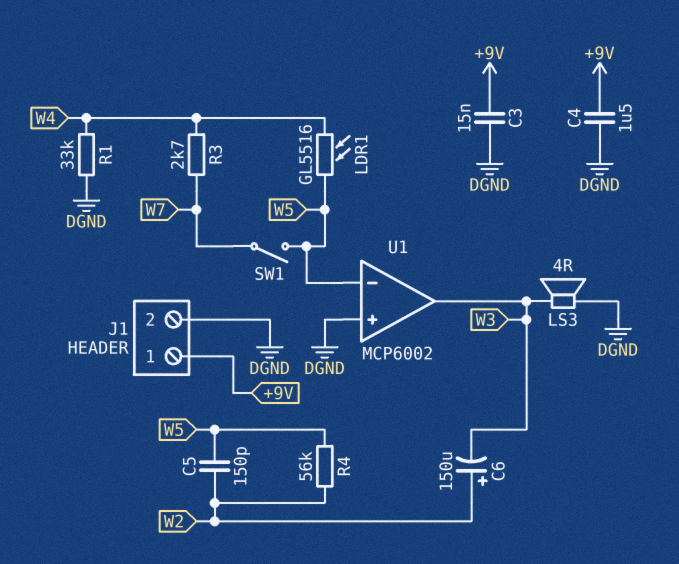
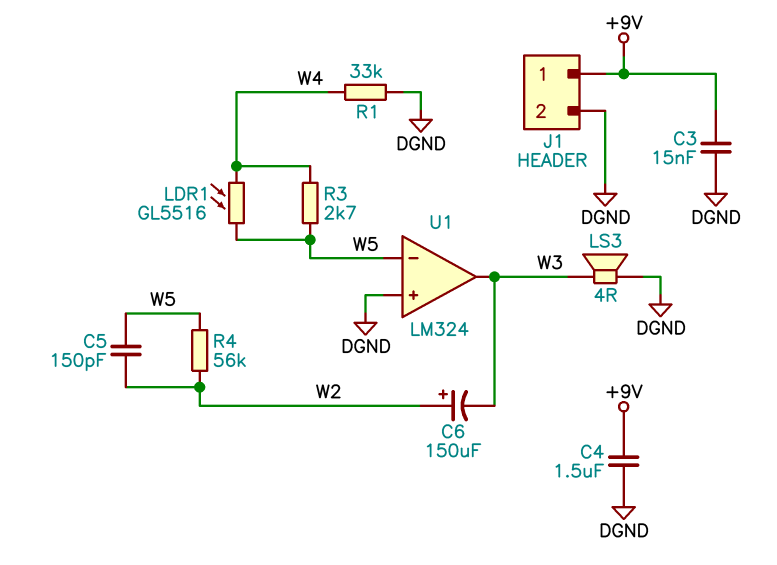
R3: 2.7k (W4, W7) -> 2.7k (W4, W5)
SW1: switch (W5, W7) -> none
U1: MCP6002 -> LM324

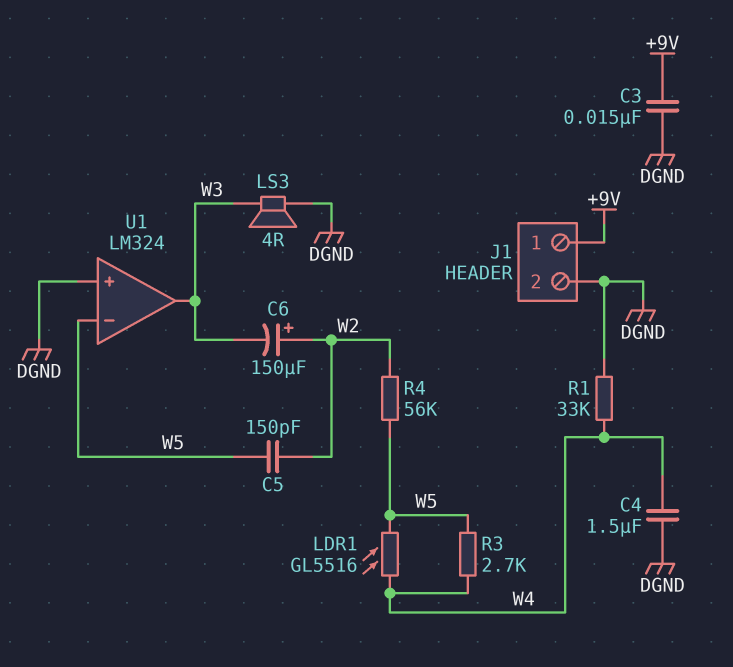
C4: 1.5uF (+9V, DGND) -> 1.5uF (DGND, W4)

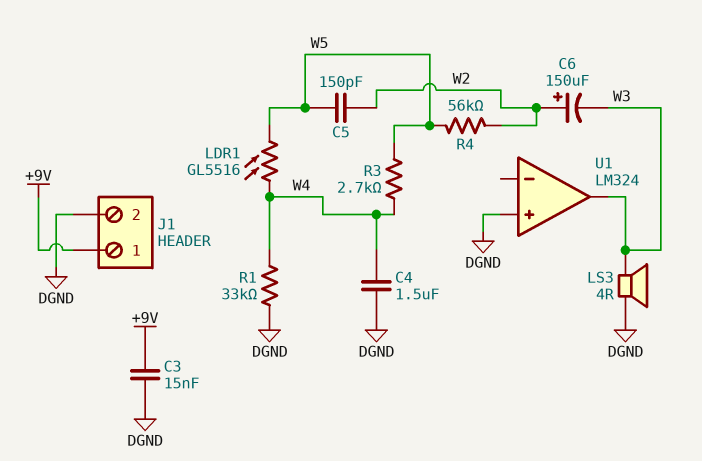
U1 pin in-: W5 -> none

